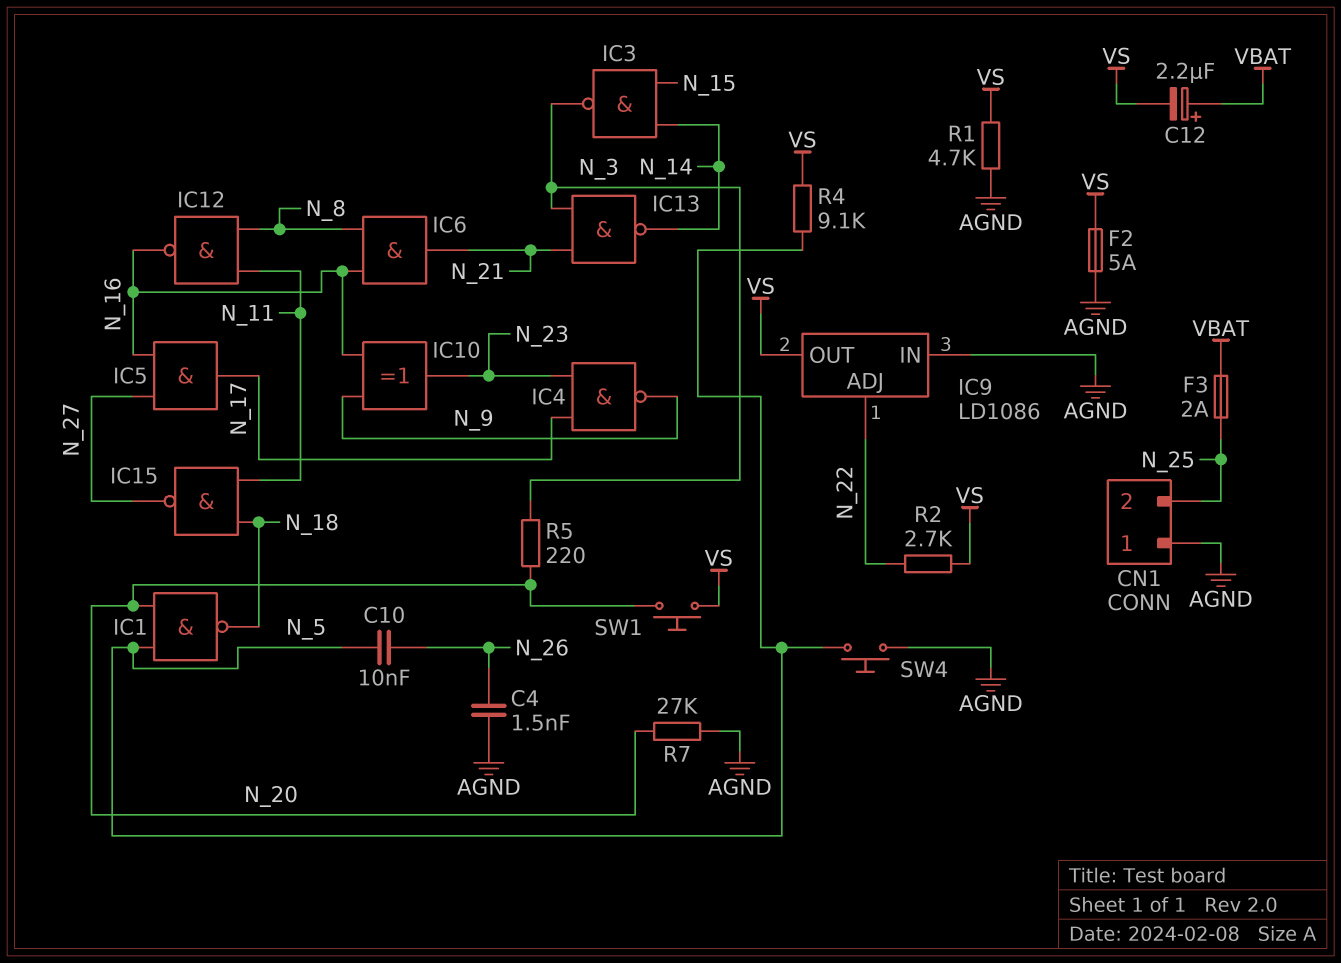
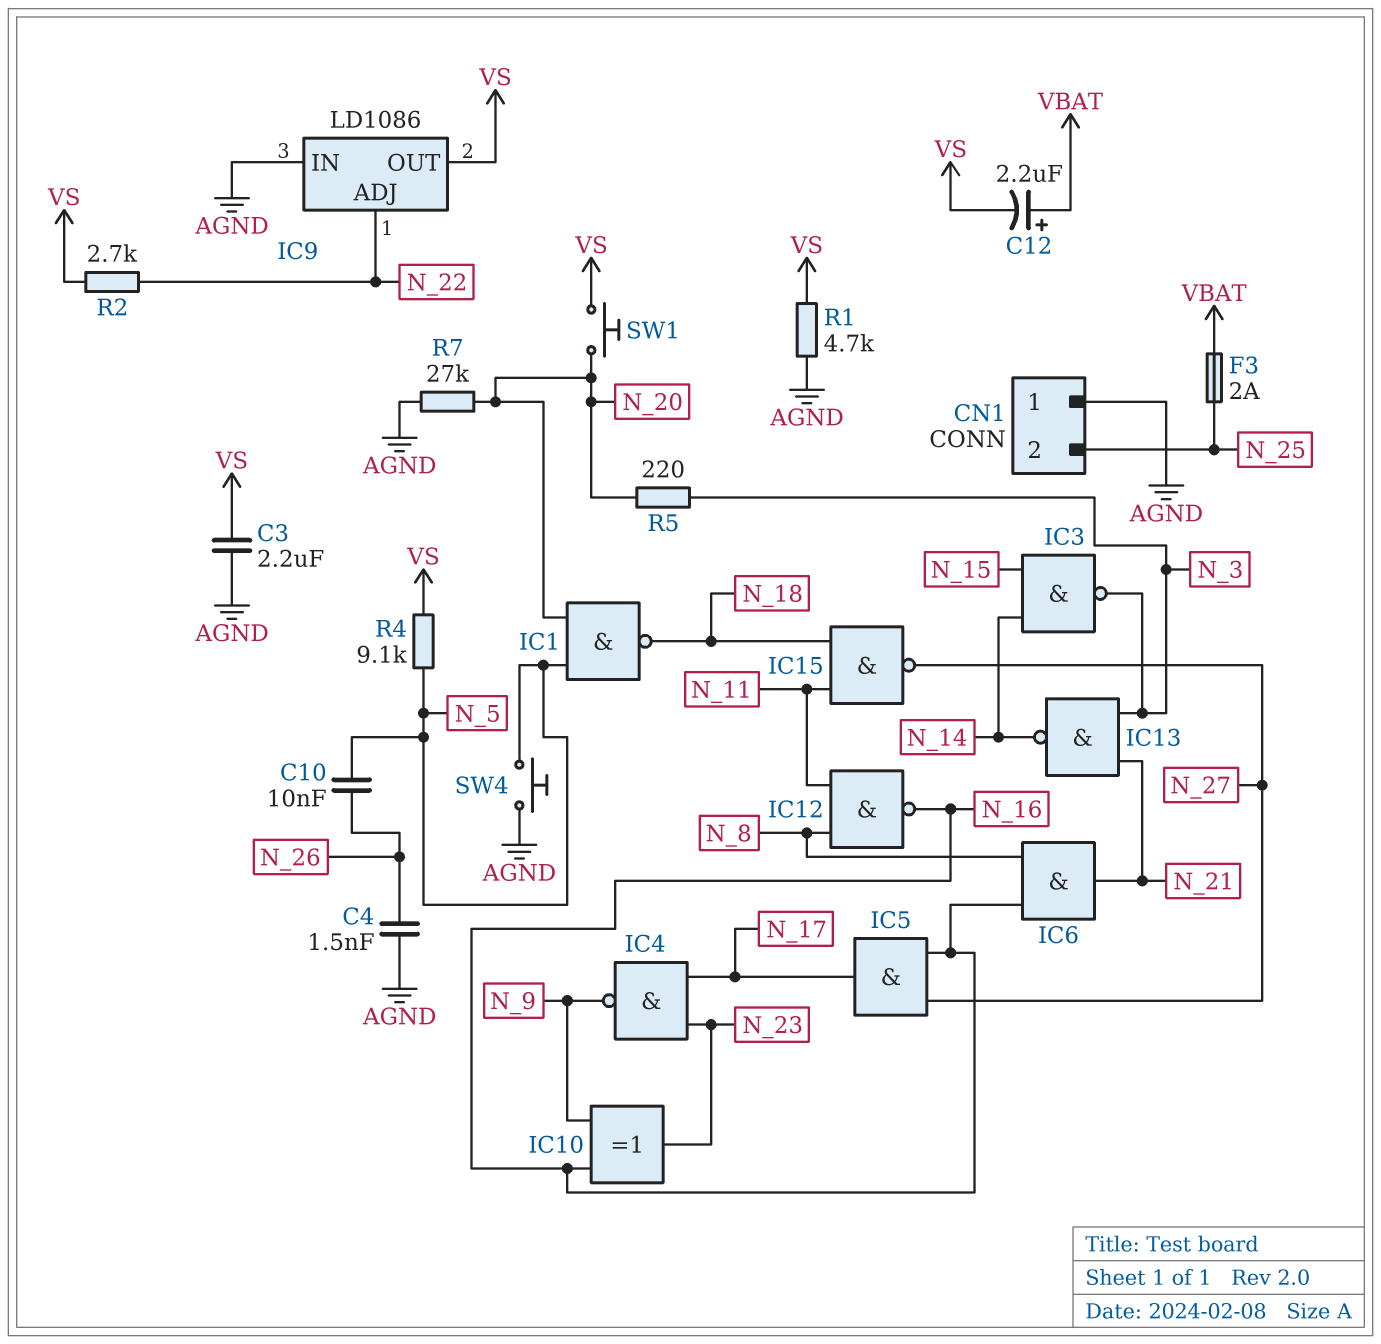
C3: none -> 2.2uF (AGND, VS)
F2: 5A (AGND, VS) -> none

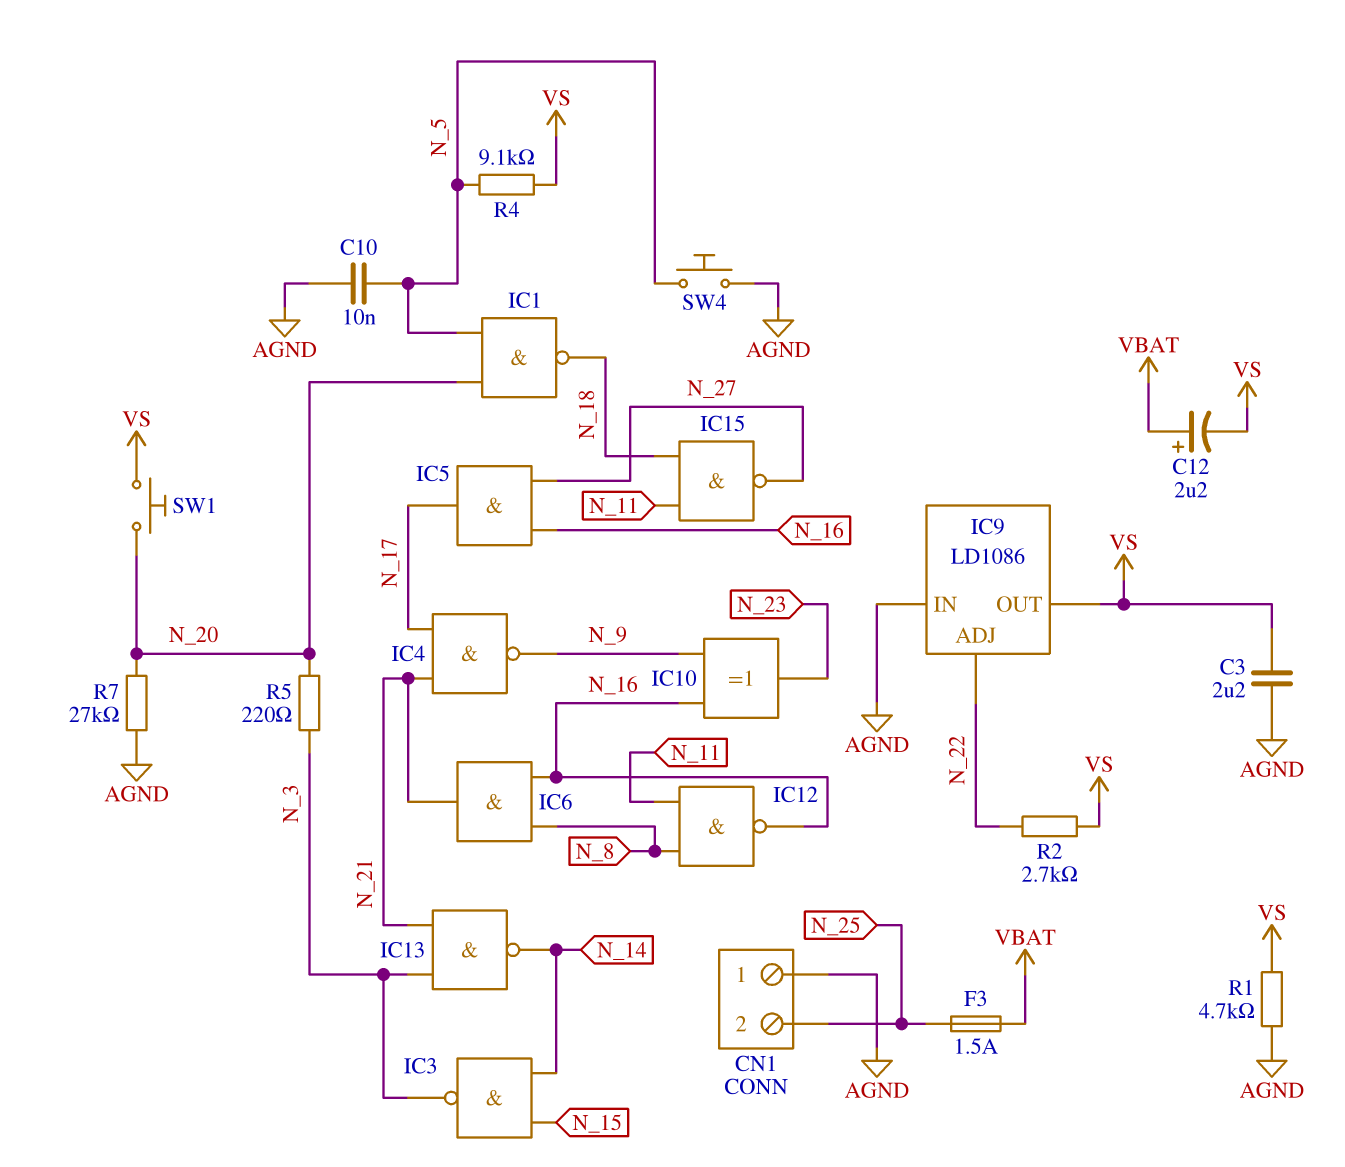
C4: 1.5nF (AGND, N_26) -> none
C10: 10nF (N_5, N_26) -> 10nF (AGND, N_5)
F3: 2A (N_25, VBAT) -> 1.5A (N_25, VBAT)
IC4: NAND (in N_17, in N_23, out N_9) -> NAND (in N_17, in N_21, out N_9)

